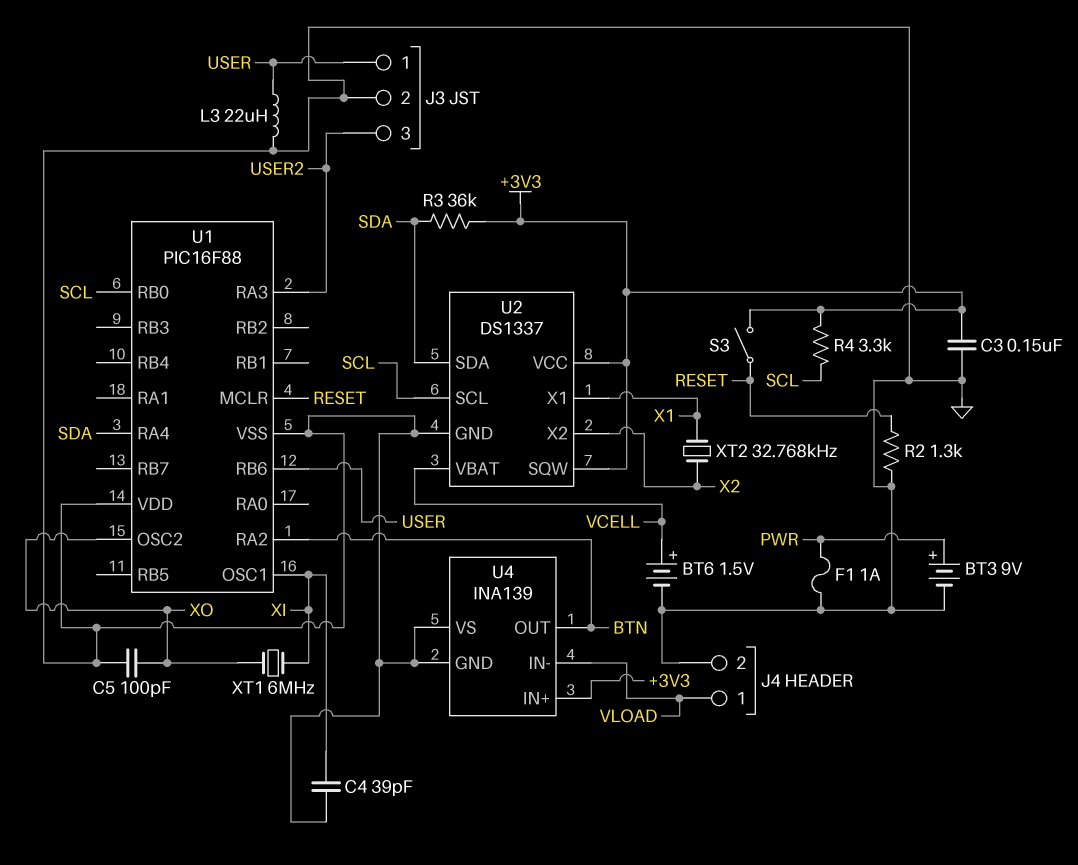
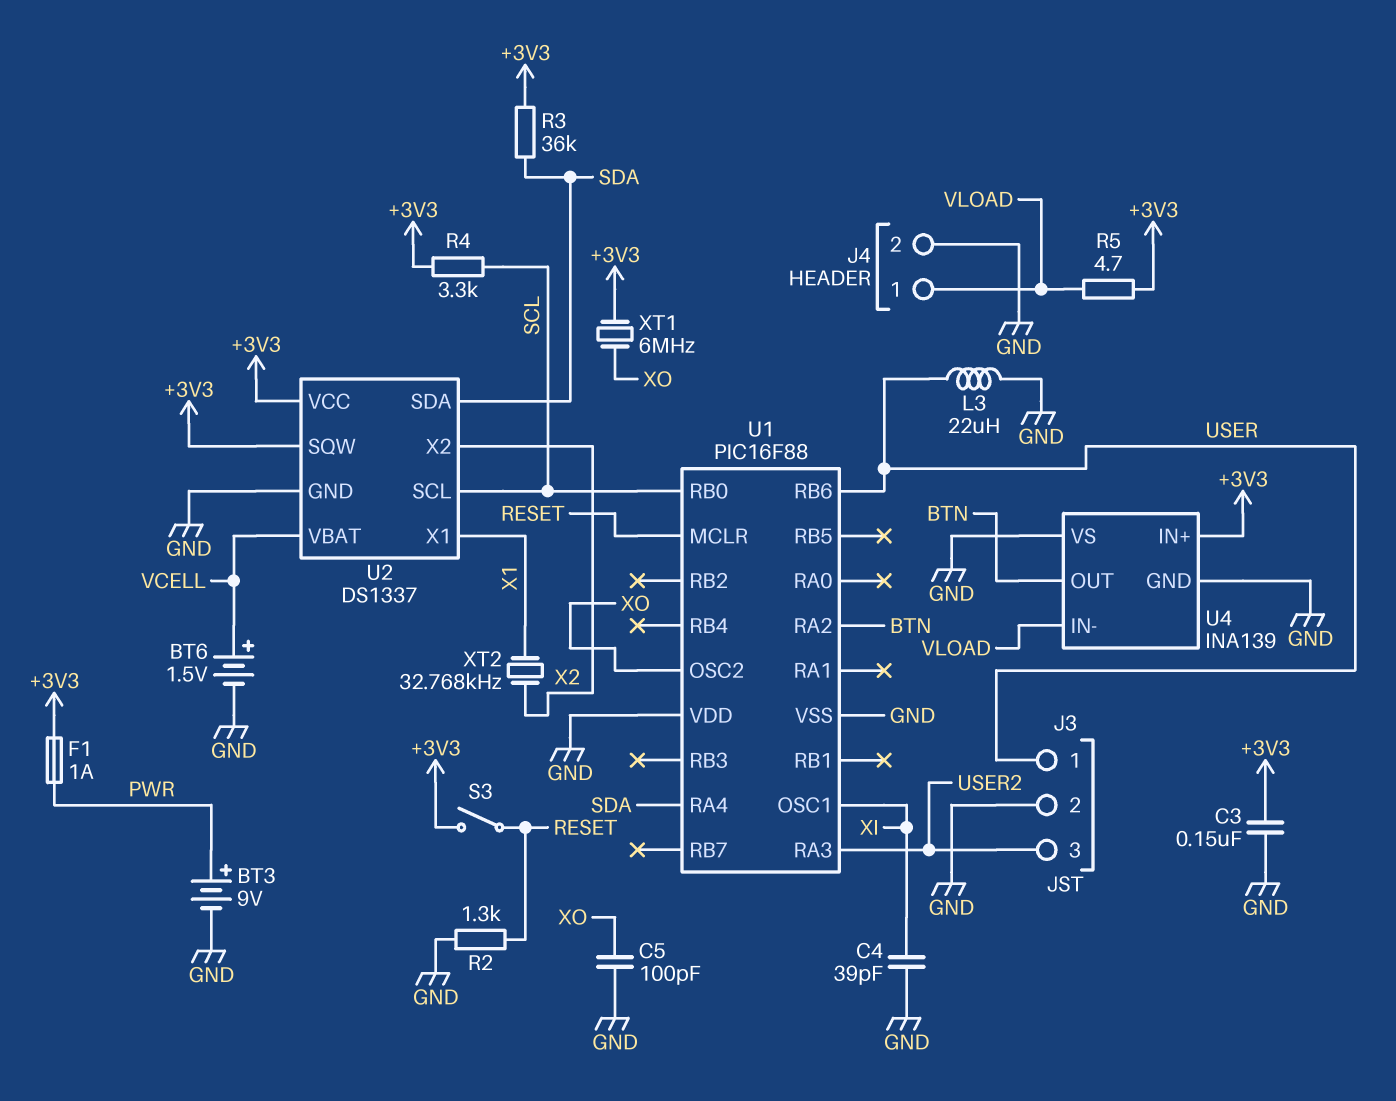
F1: 1A (GND, PWR) -> 1A (+3V3, PWR)
R5: none -> 4.7 (+3V3, VLOAD)
XT1: 6MHz (XI, XO) -> 6MHz (+3V3, XO)

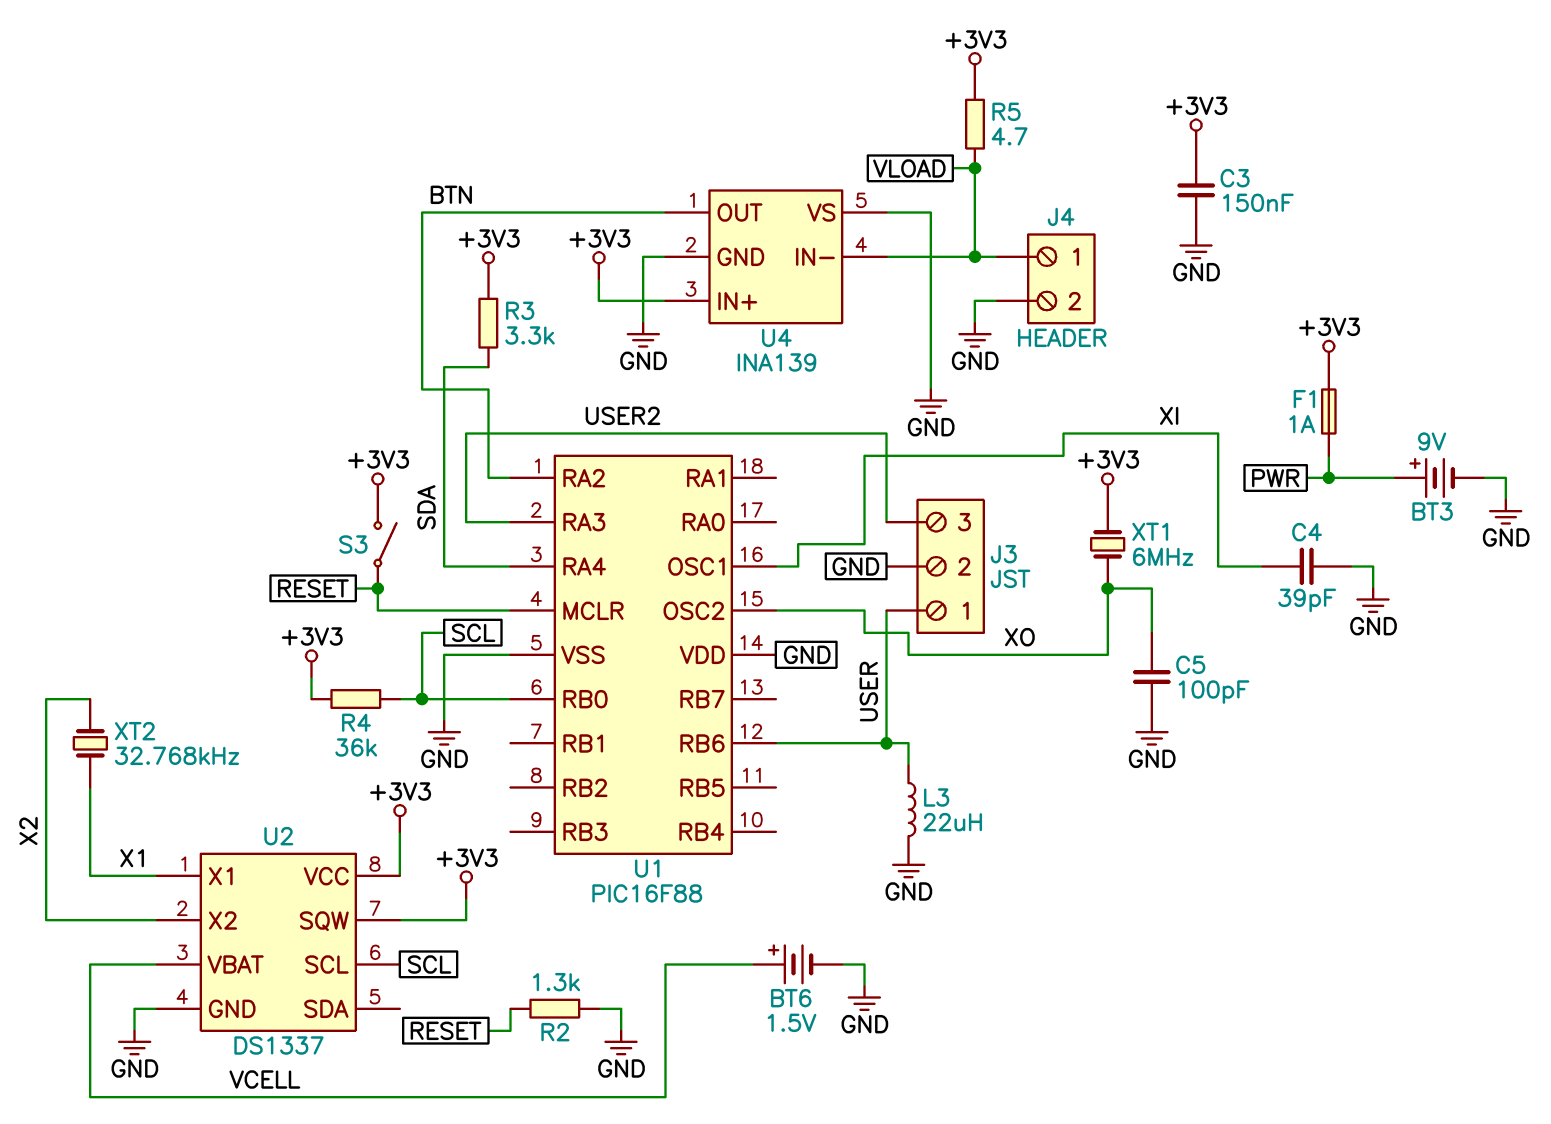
R3: 36k (+3V3, SDA) -> 3.3k (+3V3, SDA)
R4: 3.3k (+3V3, SCL) -> 36k (+3V3, SCL)
U2 pin SDA: SDA -> none

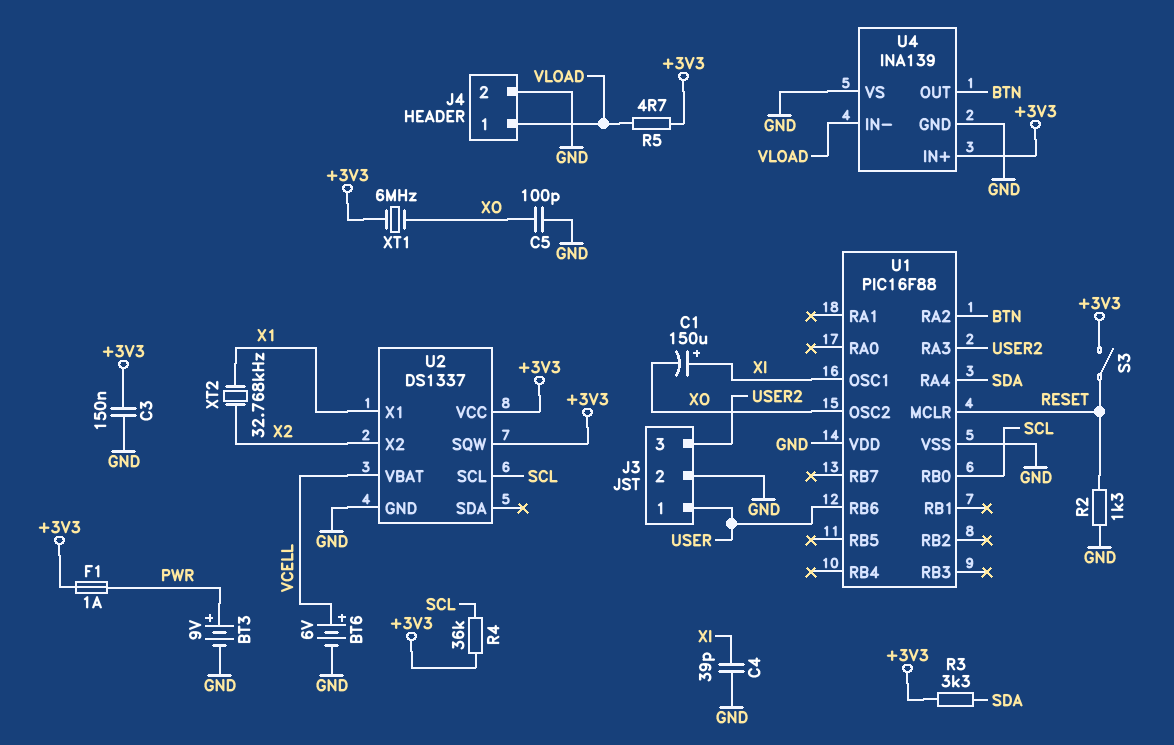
BT6: 1.5V (plus VCELL, minus GND) -> 6V (plus VCELL, minus GND)
C1: none -> 150uF (plus XI, minus XO)
L3: 22uH (GND, USER) -> none

